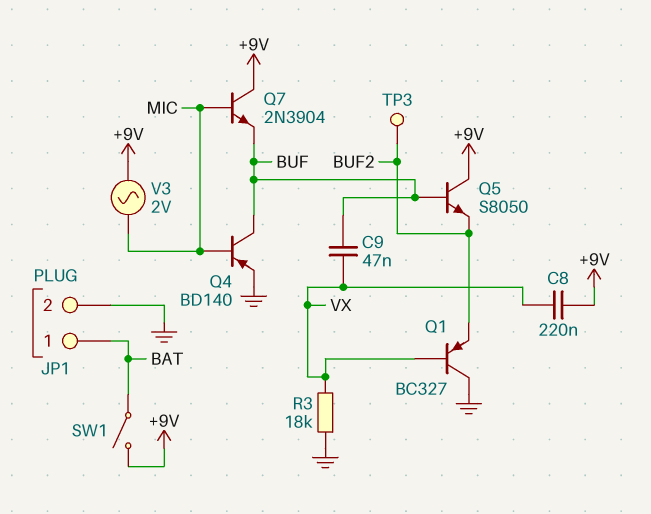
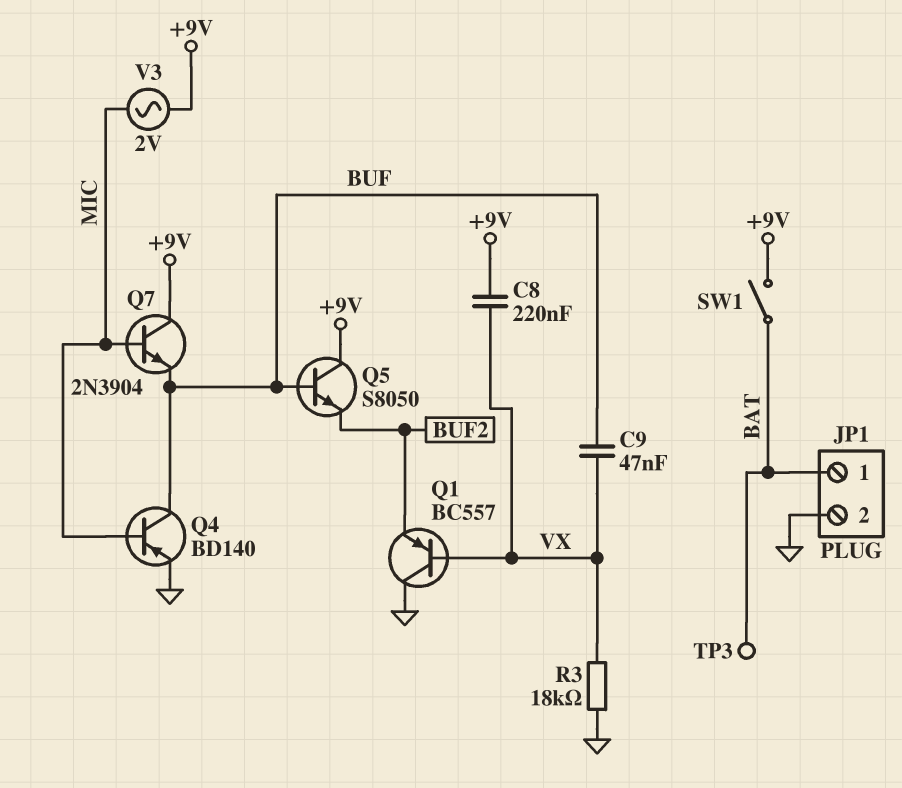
Q1: PNP BC327 (B VX, C GND, E BUF2) -> PNP BC557 (B VX, C GND, E BUF2)
TP3: test point (BUF2) -> test point (BAT)

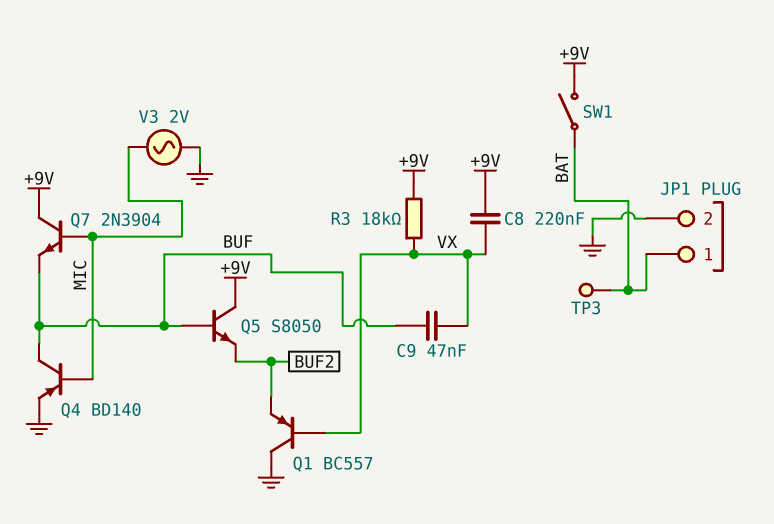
R3: 18k (GND, VX) -> 18k (+9V, VX)
V3: AC 2V (+9V, MIC) -> AC 2V (GND, MIC)

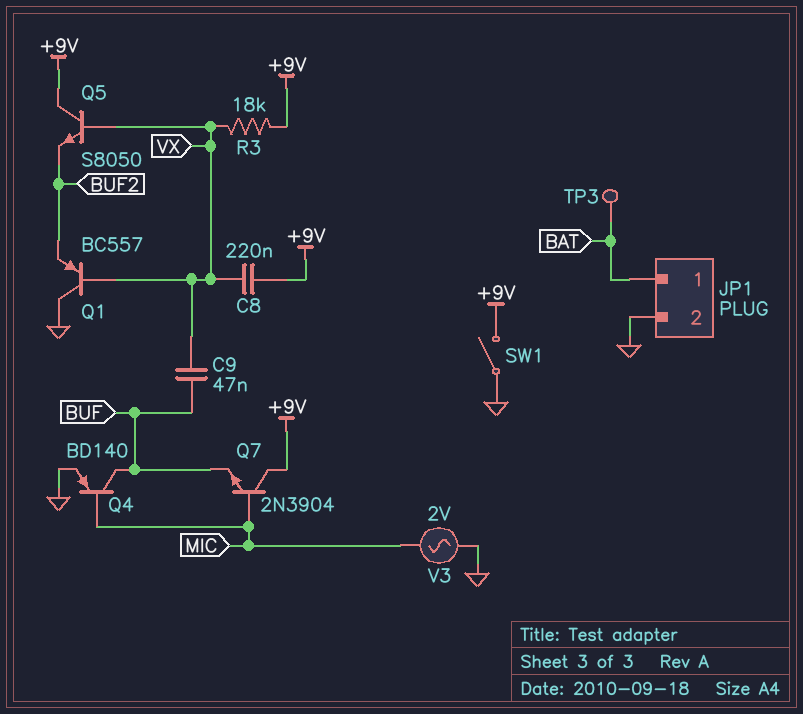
Q5: NPN S8050 (B BUF, C +9V, E BUF2) -> NPN S8050 (B VX, C +9V, E BUF2)
SW1: switch (+9V, BAT) -> switch (+9V, GND)

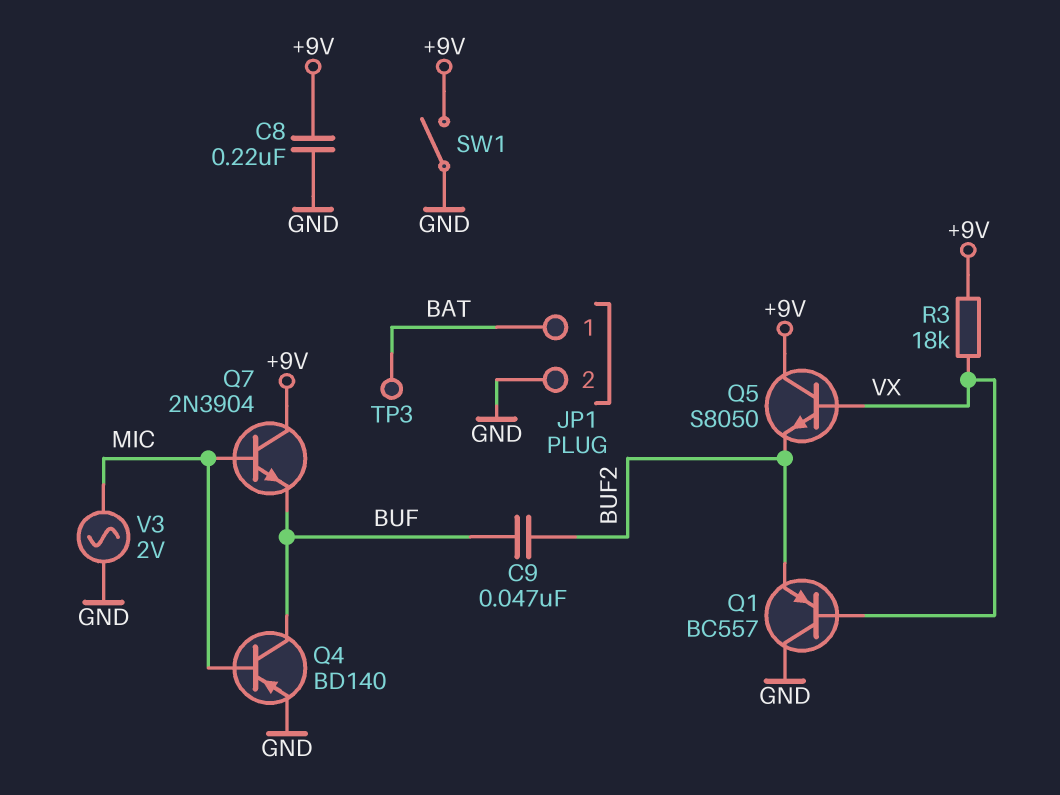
C8: 220nF (+9V, VX) -> 220nF (+9V, GND)
C9: 47nF (BUF, VX) -> 47nF (BUF, BUF2)

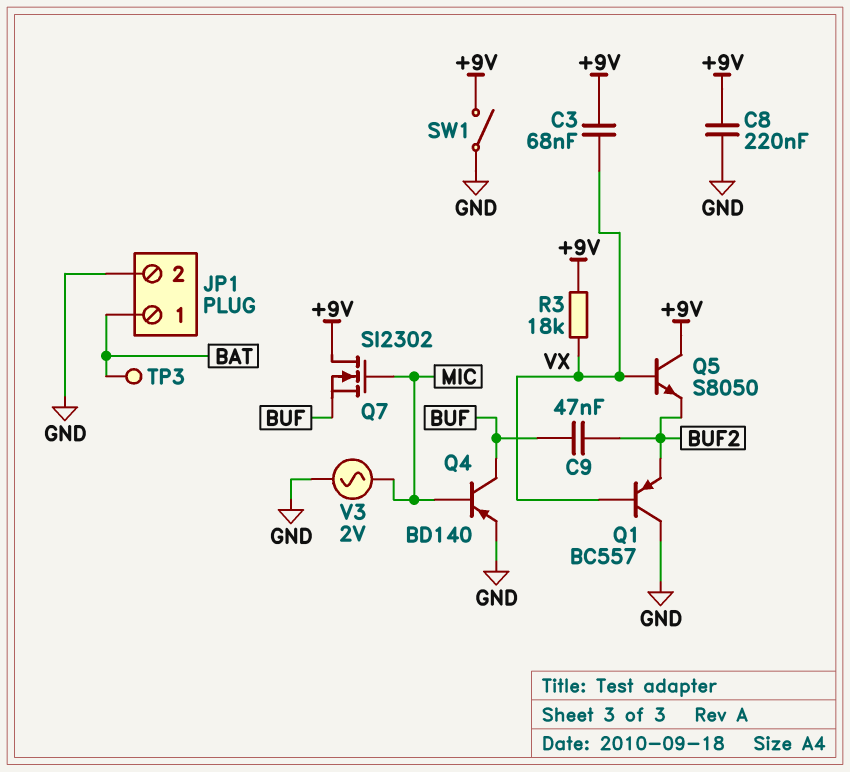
C3: none -> 68nF (+9V, VX)
Q7: NPN 2N3904 (B MIC, C +9V, E BUF) -> NMOS SI2302 (G MIC, D +9V, S BUF)

